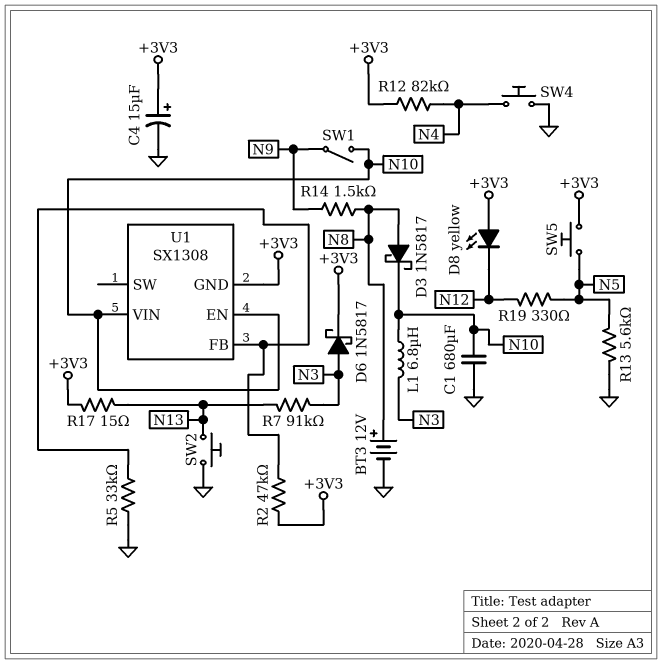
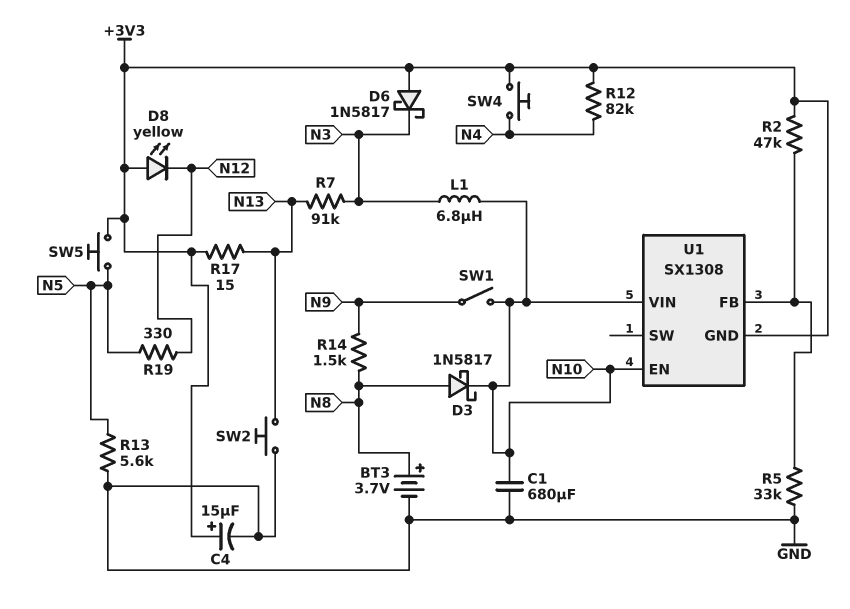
BT3: 12V (plus N8, minus GND) -> 3.7V (plus N8, minus GND)
D6: schottky 1N5817 (A N3, K +3V3) -> schottky 1N5817 (A +3V3, K N3)
SW4: button (GND, N4) -> button (+3V3, N4)

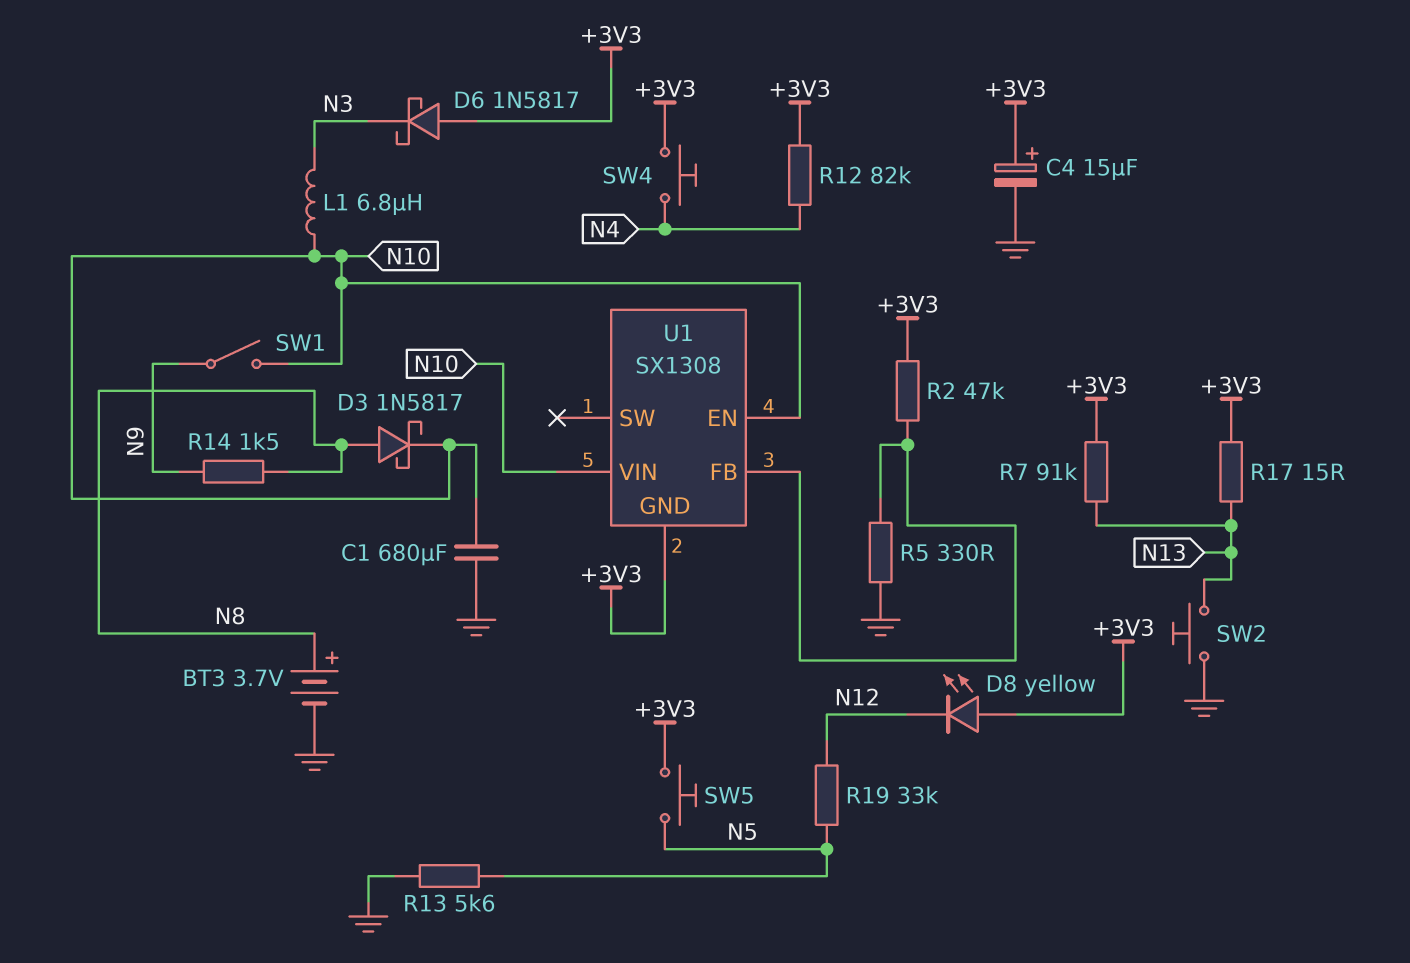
R5: 33k (GND, U1/FB) -> 330 (GND, U1/FB)
R7: 91k (N3, N13) -> 91k (+3V3, N13)
R19: 330 (N5, N12) -> 33k (N5, N12)

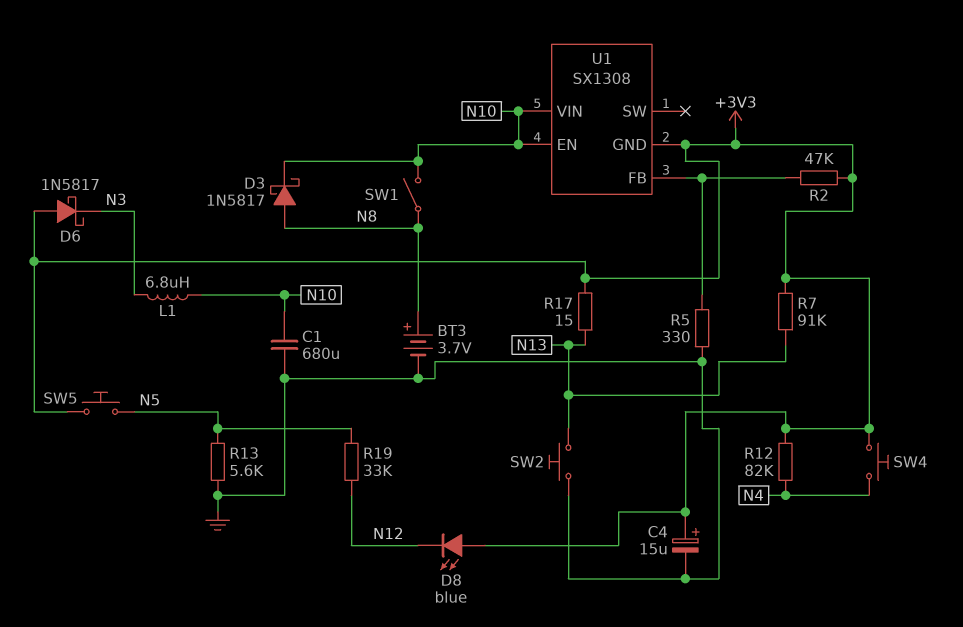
D8: LED yellow (A +3V3, K N12) -> LED blue (A +3V3, K N12)
R14: 1.5k (N8, N9) -> none
SW1: switch (N9, N10) -> switch (N8, N10)

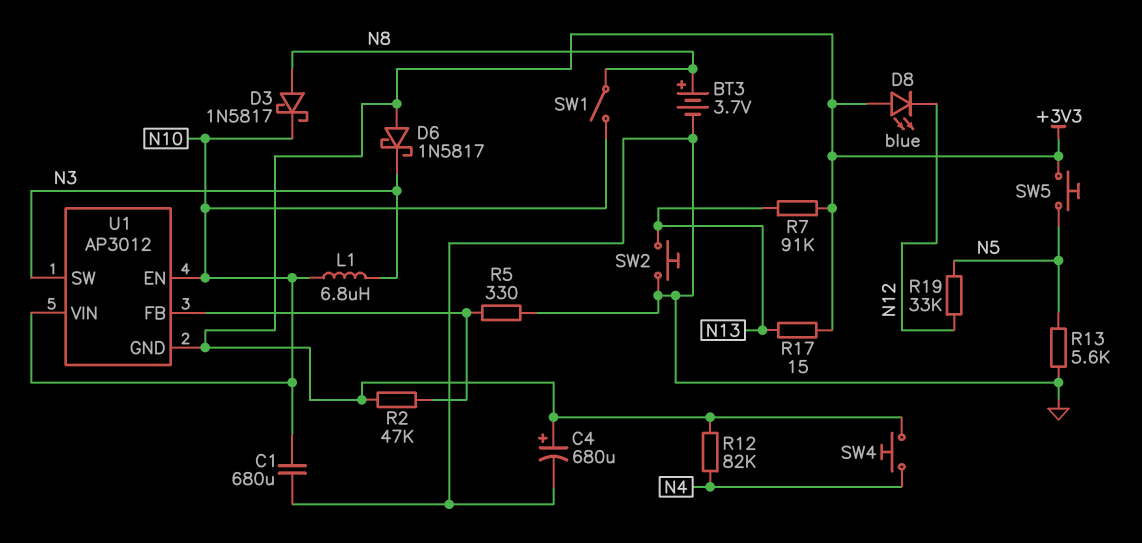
C4: 15uF (plus +3V3, minus GND) -> 680uF (plus +3V3, minus GND)
U1: SX1308 -> AP3012
U1 pin SW: none -> N3

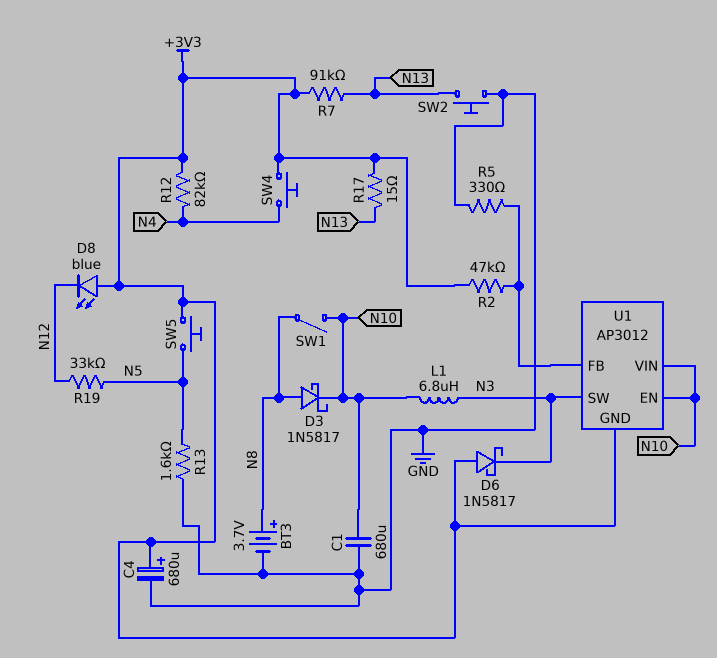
R13: 5.6k (GND, N5) -> 1.6k (GND, N5)

